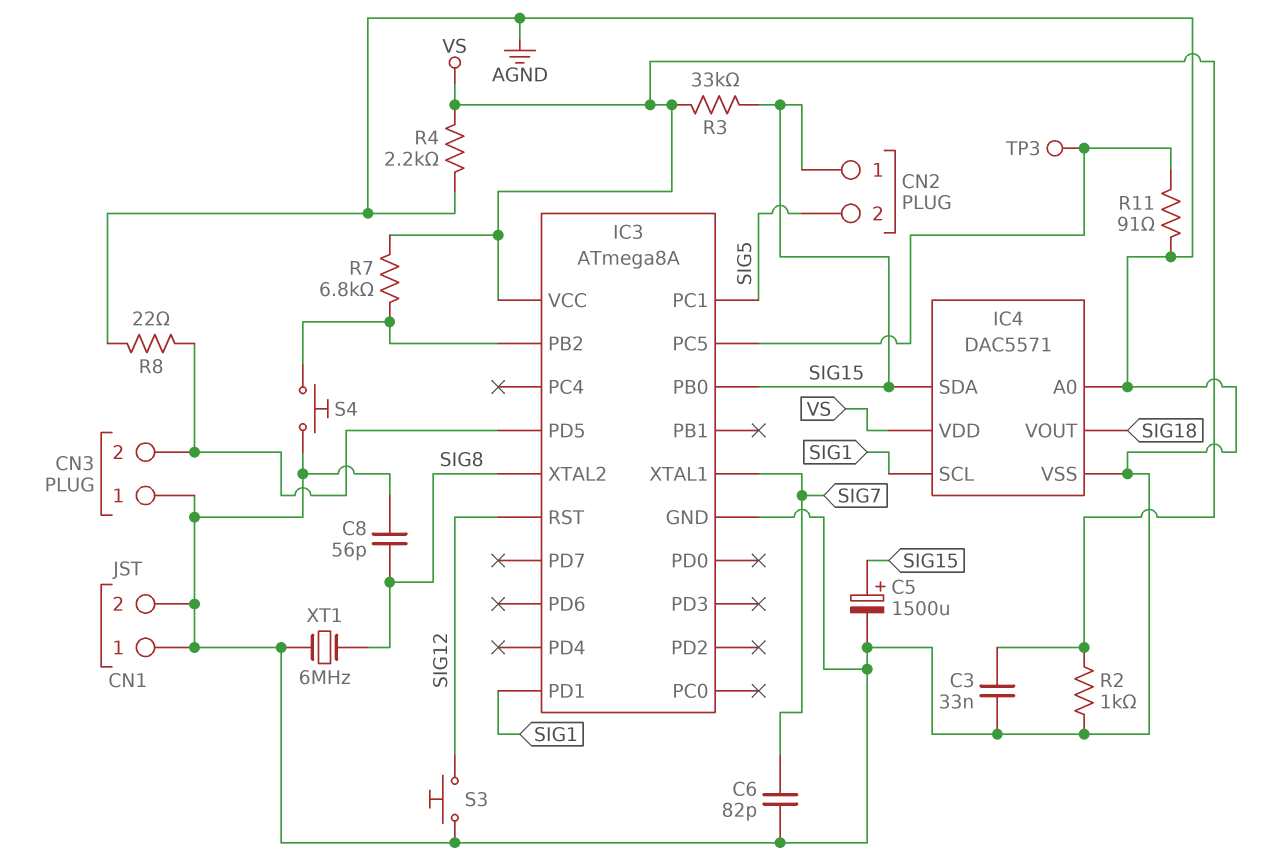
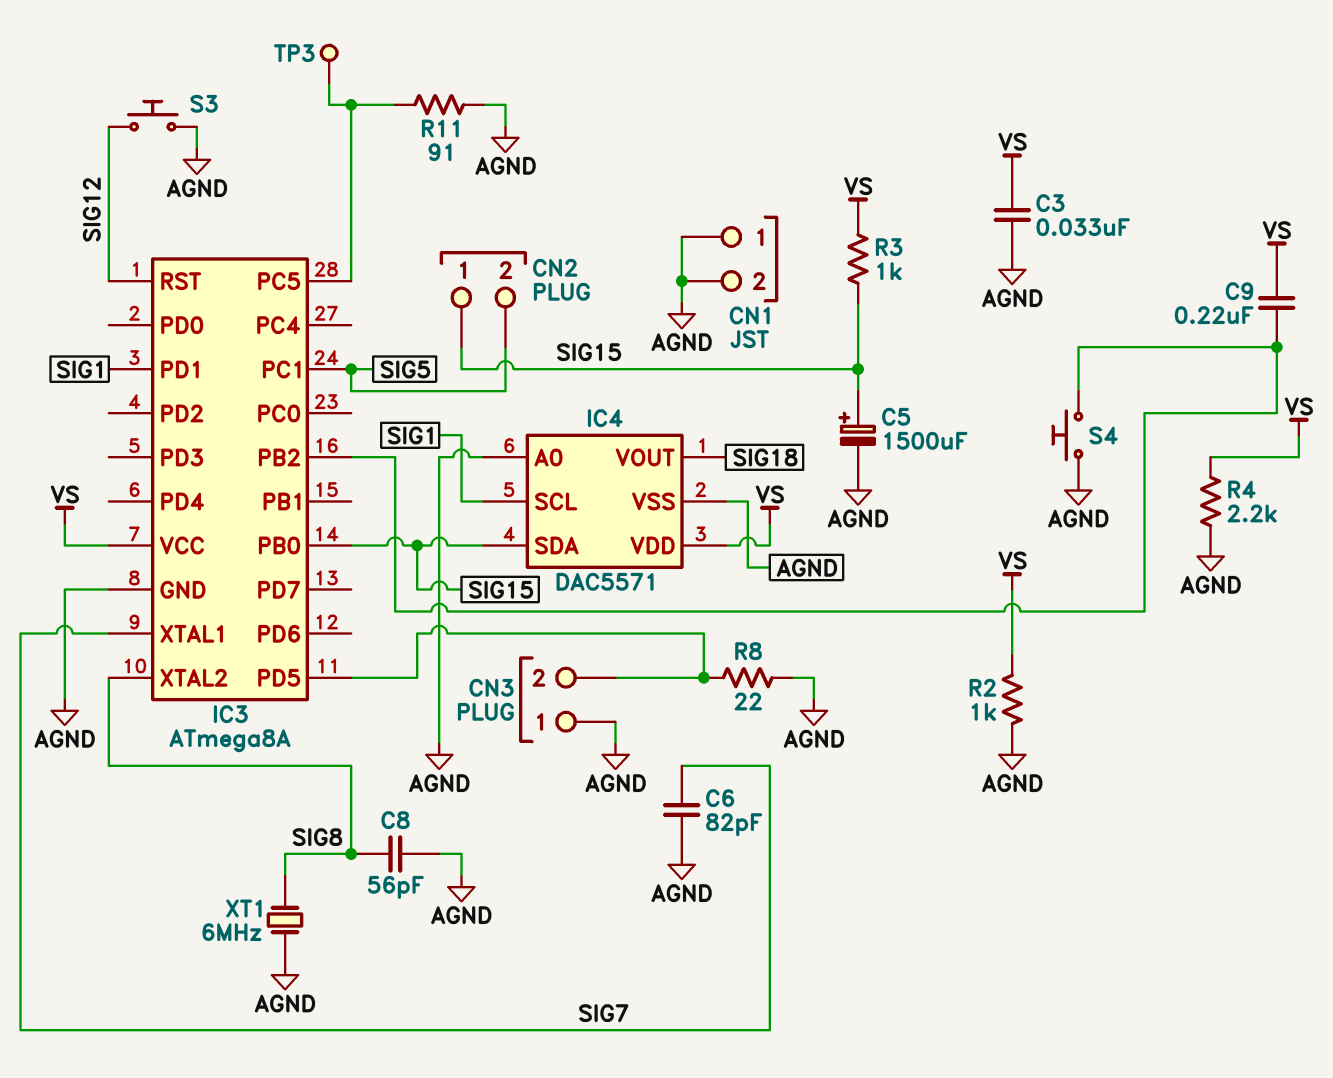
C9: none -> 220nF (IC3/PB2, VS)
R3: 33k (SIG15, VS) -> 1k (SIG15, VS)
R7: 6.8k (IC3/PB2, VS) -> none

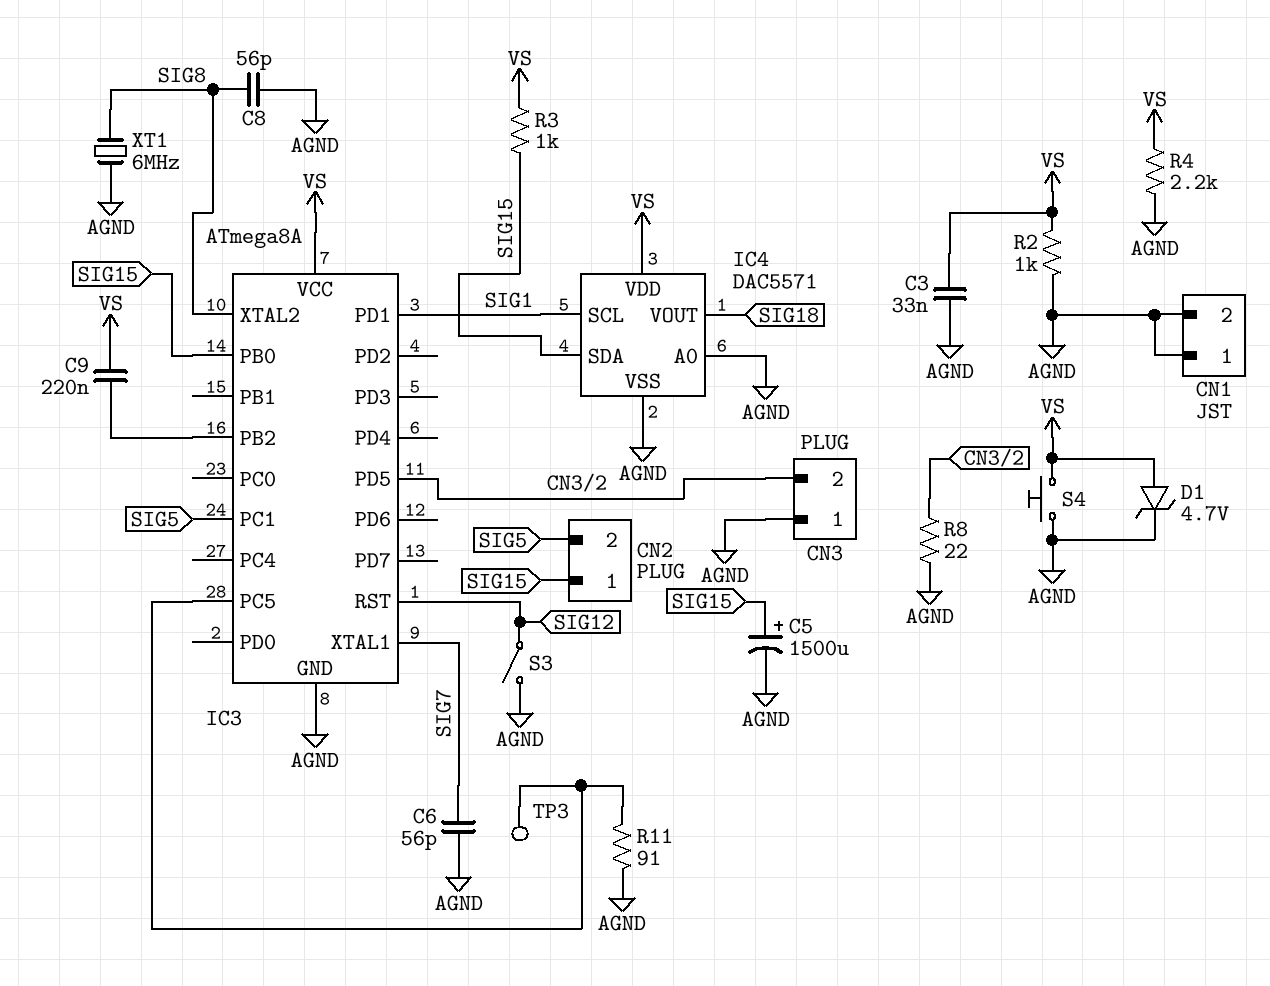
C6: 82pF (AGND, SIG7) -> 56pF (AGND, SIG7)
D1: none -> zener 4.7V (A VS, K AGND)
S3: button (AGND, SIG12) -> switch (AGND, SIG12)
S4: button (AGND, IC3/PB2) -> button (AGND, VS)

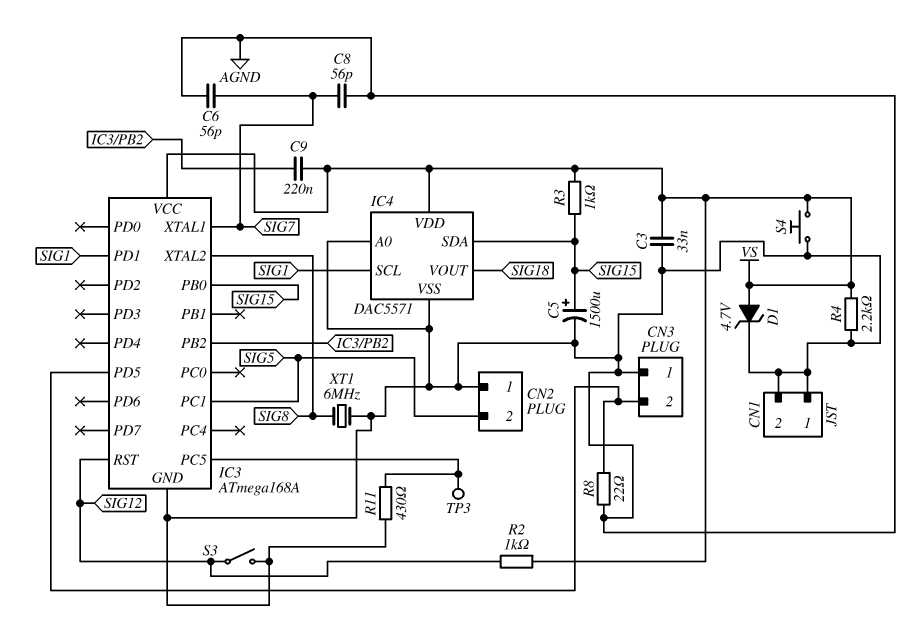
C8: 56pF (AGND, SIG8) -> 56pF (AGND, SIG7)
CN2 pin 1: SIG15 -> AGND
IC3: ATmega8A -> ATmega168A
R2: 1k (AGND, VS) -> 1k (SIG12, VS)
R11: 91 (AGND, IC3/PC5) -> 430 (AGND, IC3/PC5)

